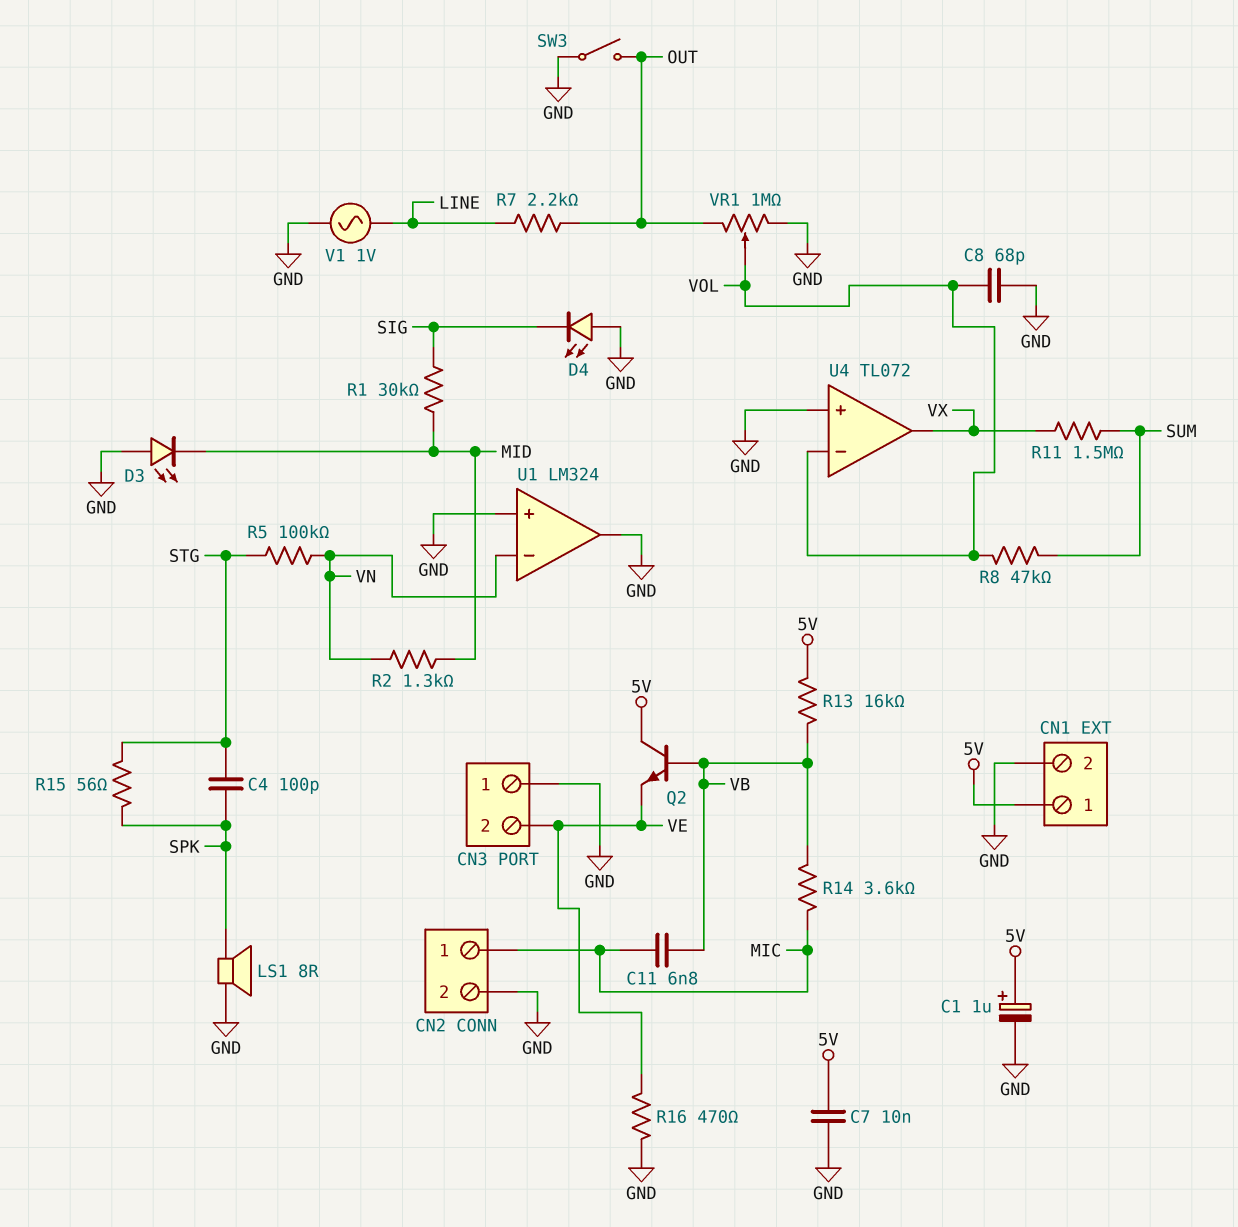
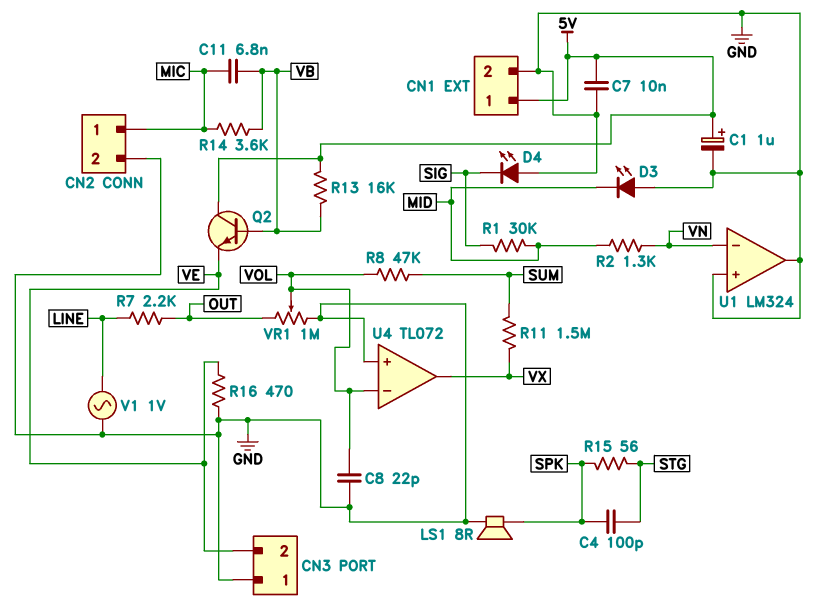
C8: 68pF (GND, VOL) -> 22pF (GND, VOL)
R5: 100k (STG, VN) -> none
SW3: switch (GND, OUT) -> none

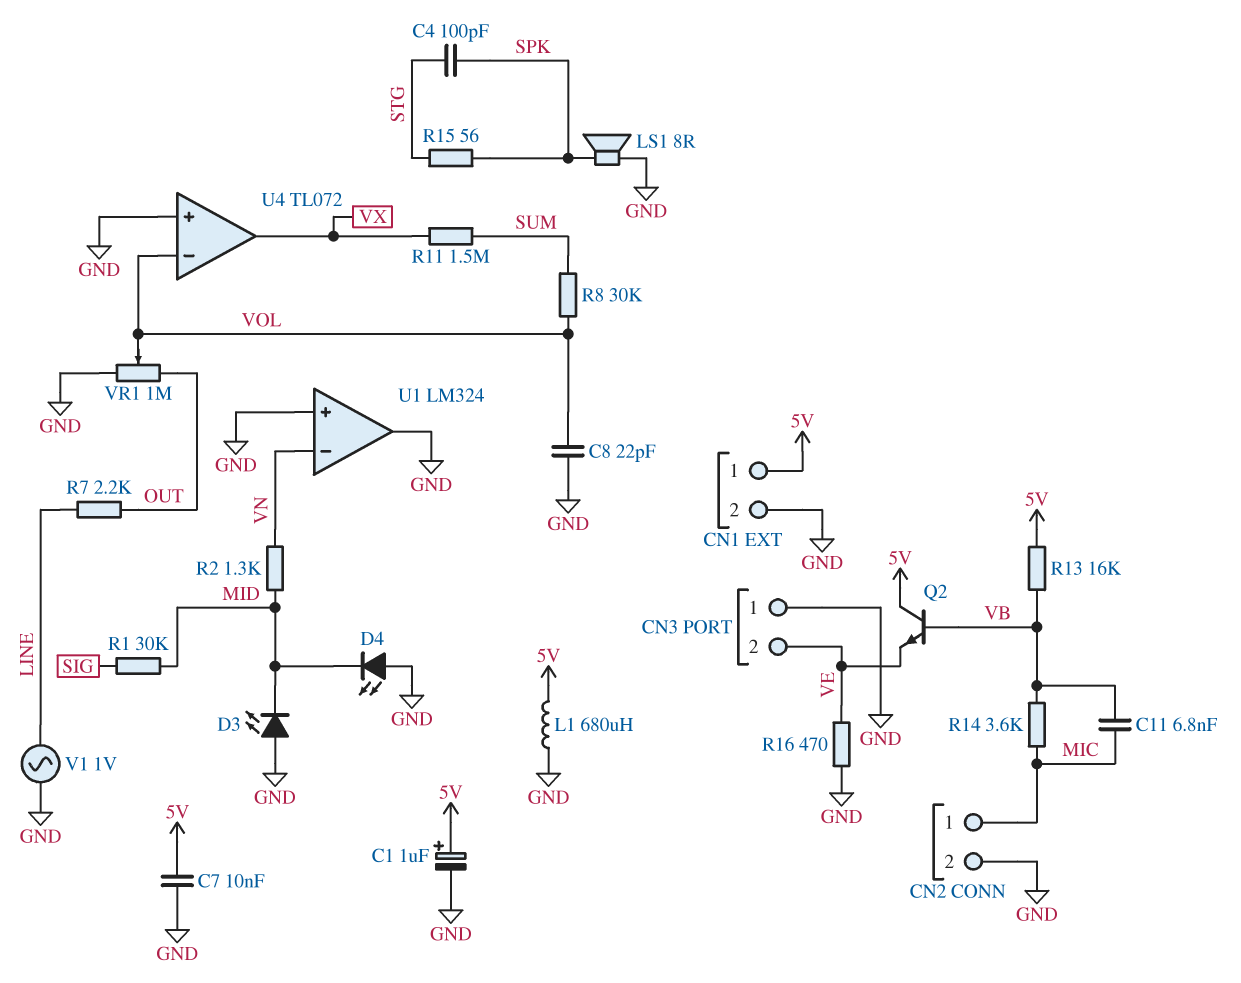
D4: LED (A GND, K SIG) -> LED (A GND, K MID)
L1: none -> 680uH (5V, GND)
R8: 47k (SUM, VOL) -> 30k (SUM, VOL)

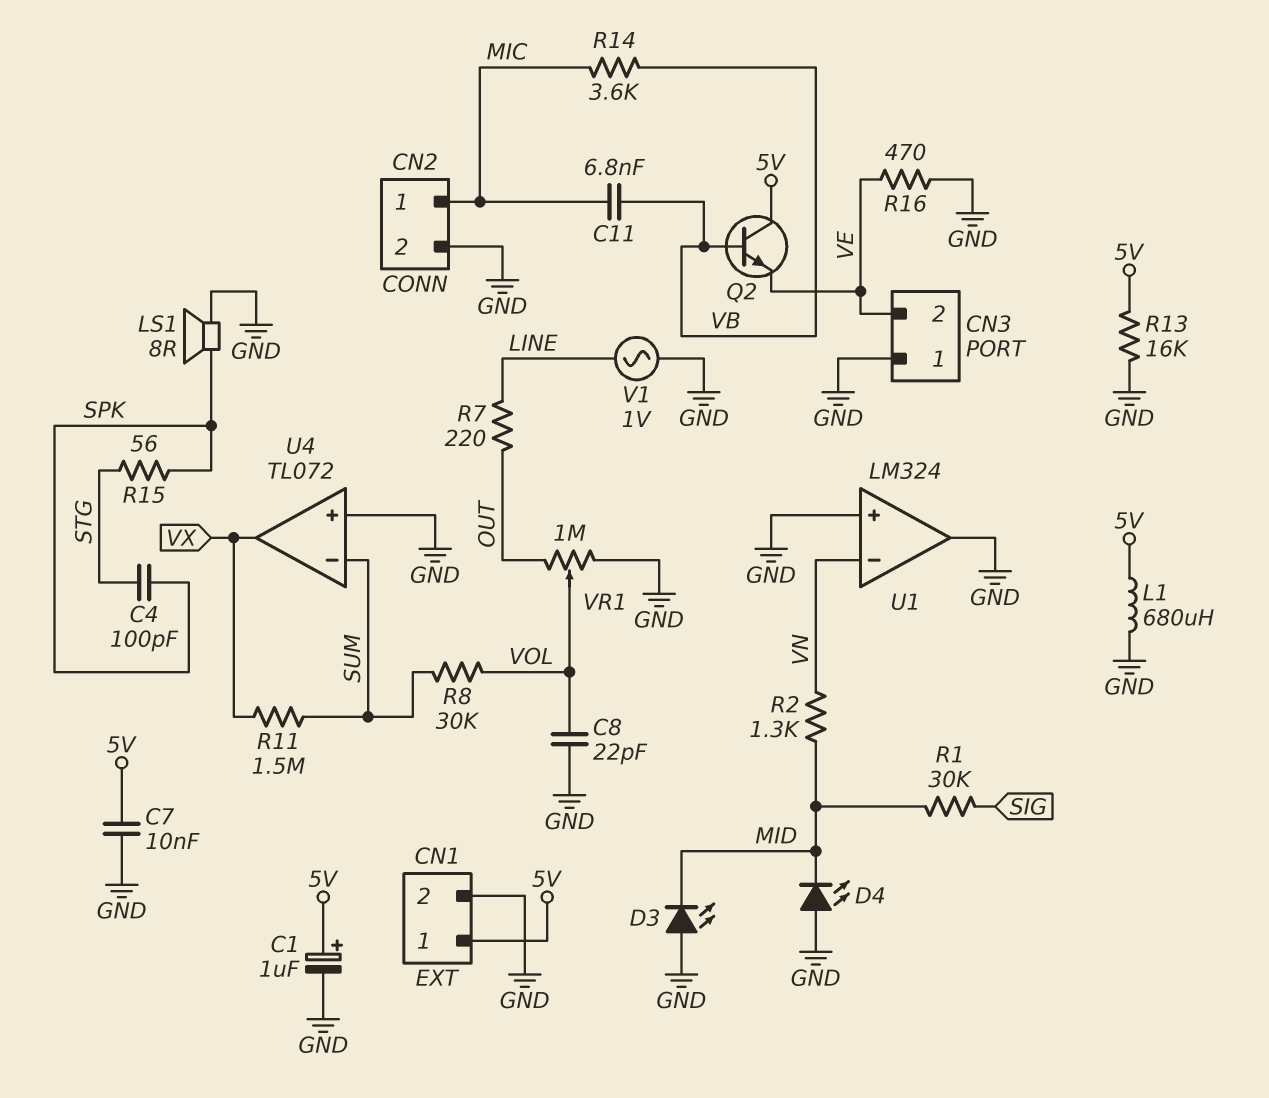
R7: 2.2k (LINE, OUT) -> 220 (LINE, OUT)
R13: 16k (5V, VB) -> 16k (5V, GND)
U4 pin in-: VOL -> SUM

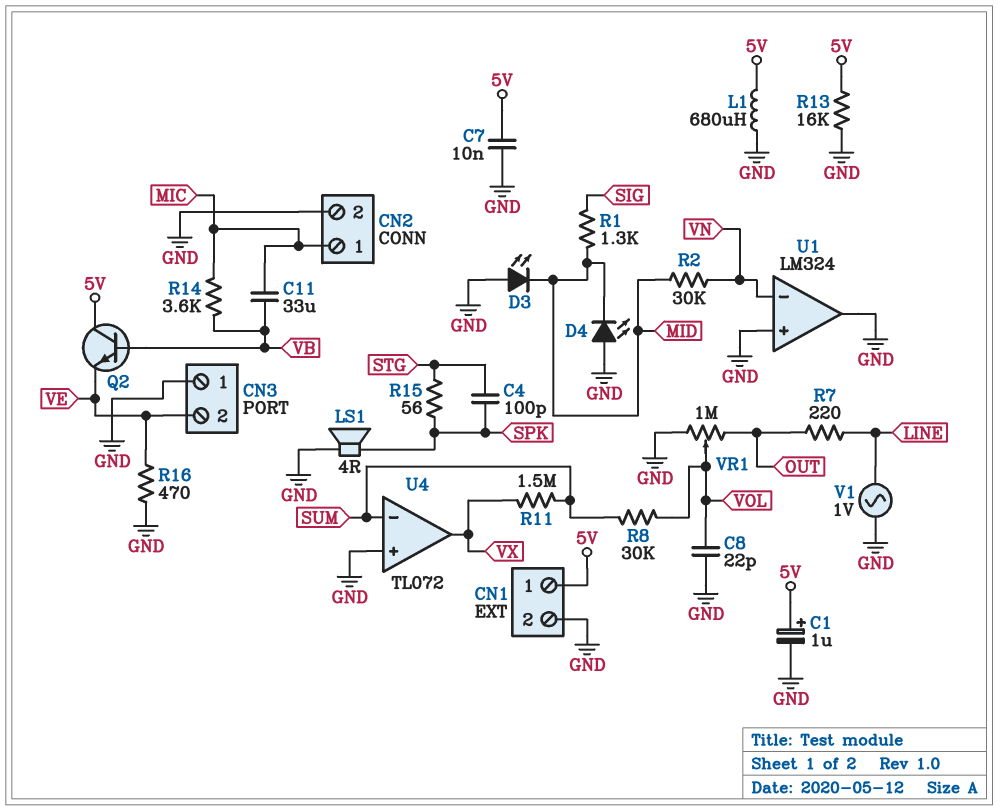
C11: 6.8nF (MIC, VB) -> 33uF (MIC, VB)
LS1: speaker 8R (GND, SPK) -> speaker 4R (GND, SPK)
R1: 30k (MID, SIG) -> 1.3k (MID, SIG)
R2: 1.3k (MID, VN) -> 30k (MID, VN)

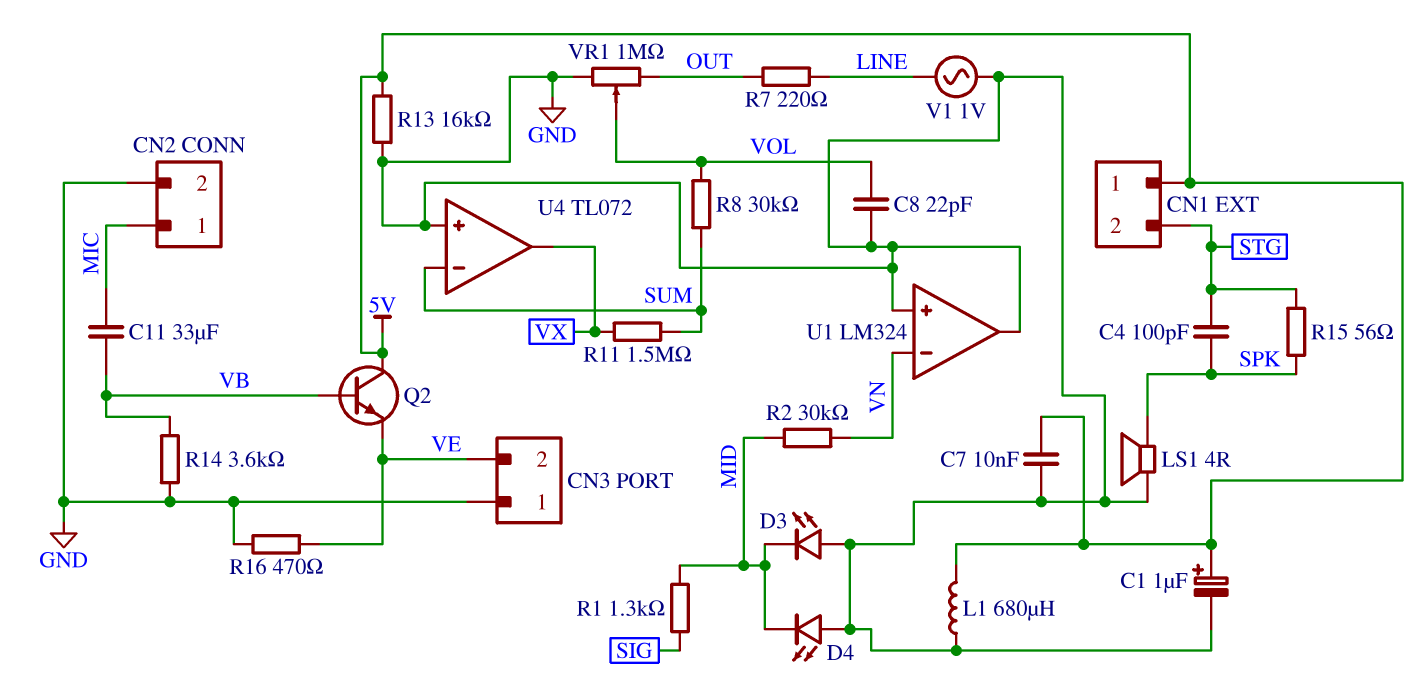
CN1 pin 2: GND -> STG
R14: 3.6k (MIC, VB) -> 3.6k (GND, VB)

